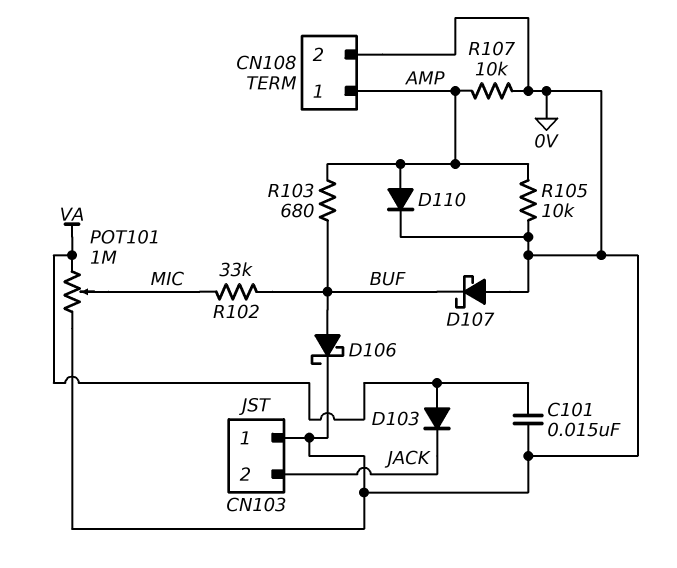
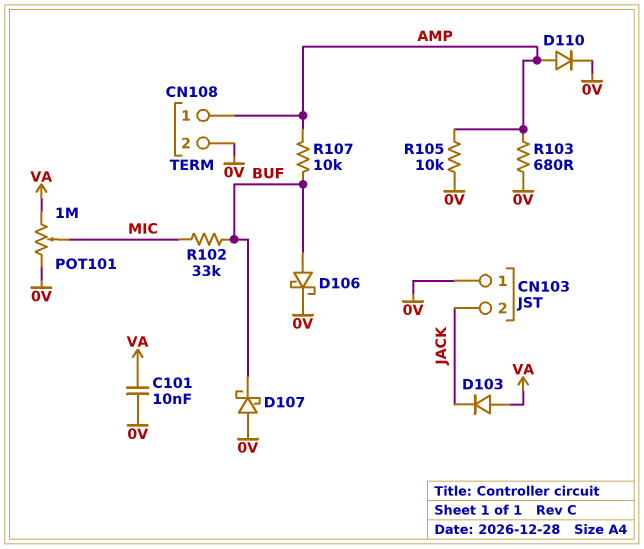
C101: 15nF (0V, VA) -> 10nF (0V, VA)
R103: 680 (AMP, BUF) -> 680 (0V, AMP)
R107: 10k (0V, AMP) -> 10k (AMP, BUF)

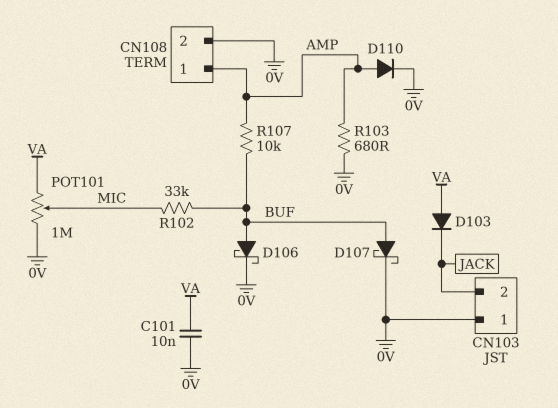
D107: schottky (A 0V, K BUF) -> schottky (A BUF, K 0V)
R105: 10k (0V, AMP) -> none

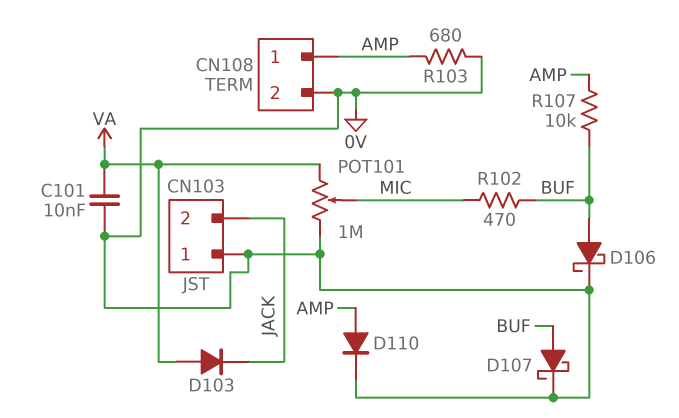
R102: 33k (BUF, MIC) -> 470 (BUF, MIC)

